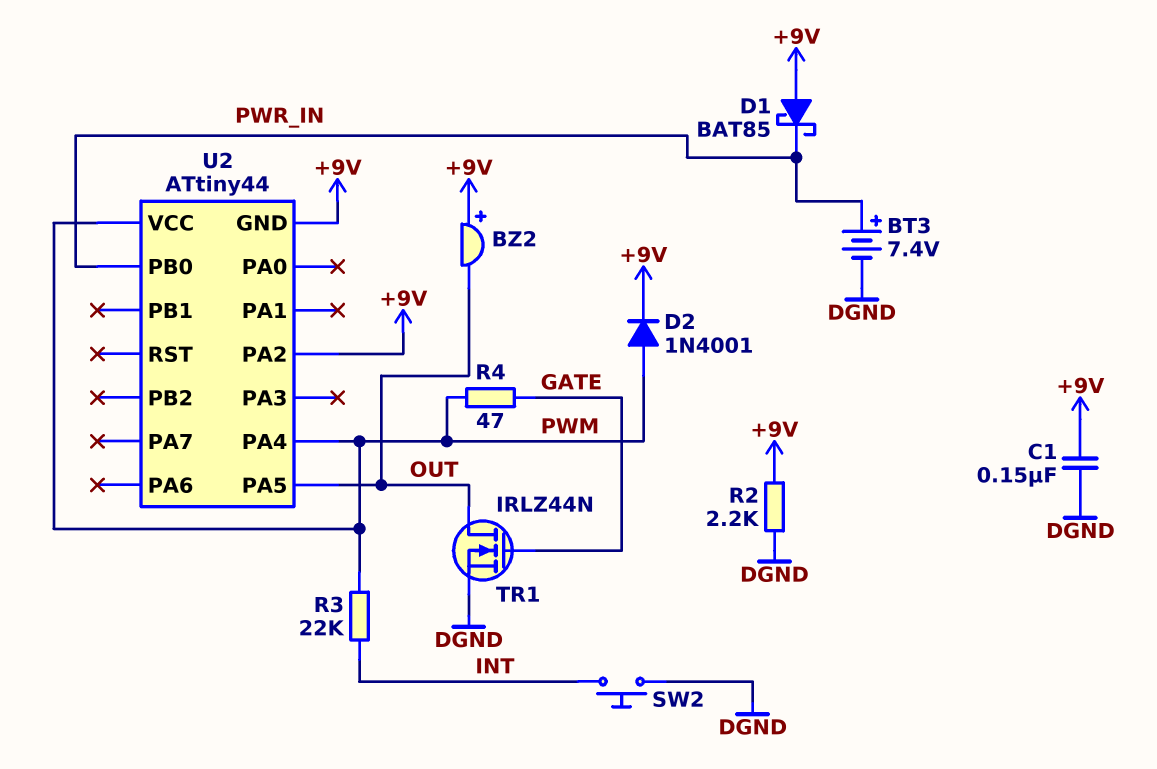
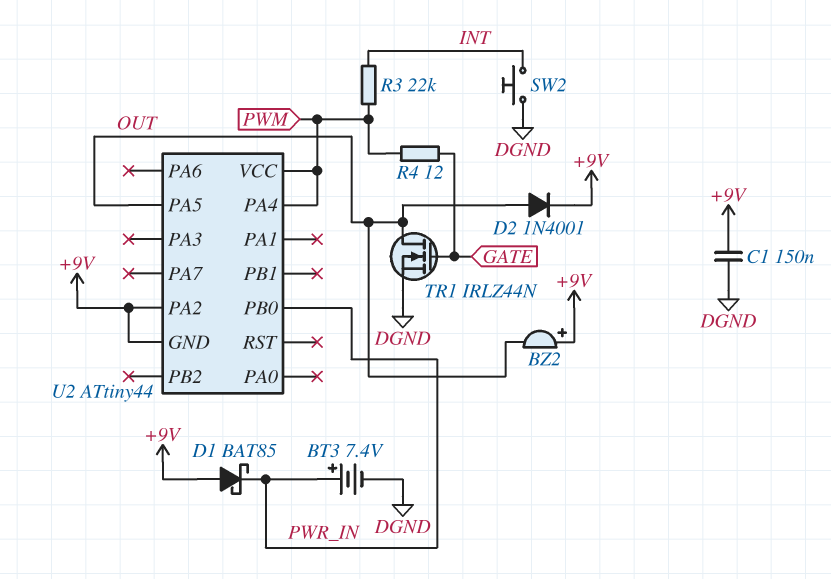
D2: diode 1N4001 (A PWM, K +9V) -> diode 1N4001 (A OUT, K +9V)
R2: 2.2k (+9V, DGND) -> none
R4: 47 (GATE, PWM) -> 12 (GATE, PWM)

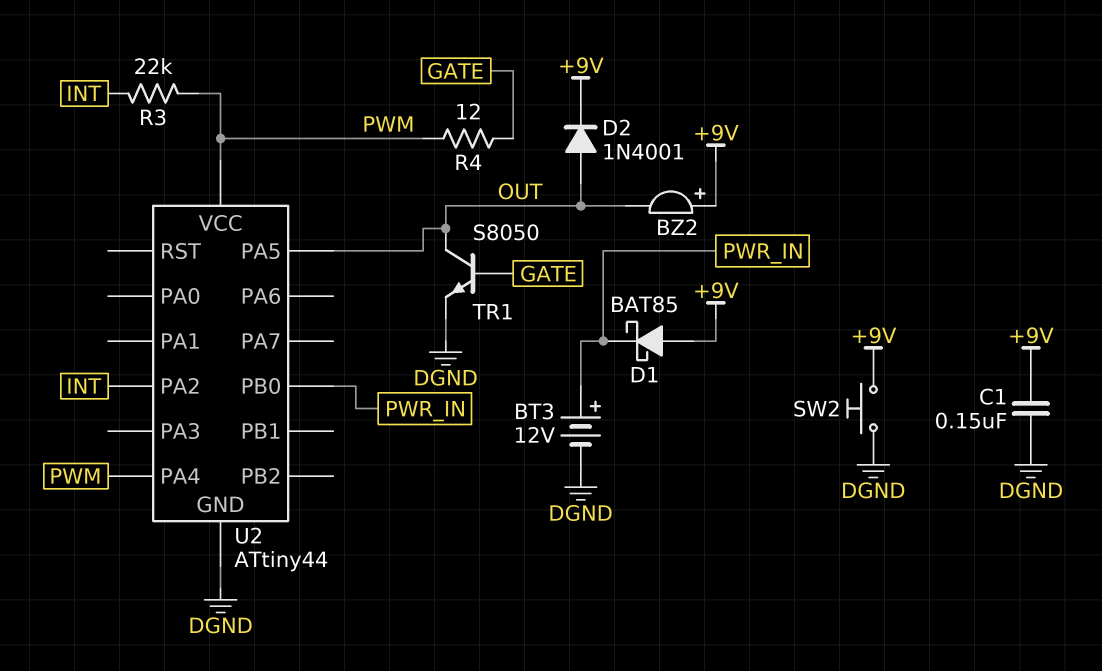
BT3: 7.4V (plus PWR_IN, minus DGND) -> 12V (plus PWR_IN, minus DGND)
SW2: button (DGND, INT) -> button (+9V, DGND)
TR1: NMOS IRLZ44N (G GATE, D OUT, S DGND) -> NPN S8050 (B GATE, C OUT, E DGND)
U2 pin GND: +9V -> DGND
U2 pin PA2: +9V -> INT

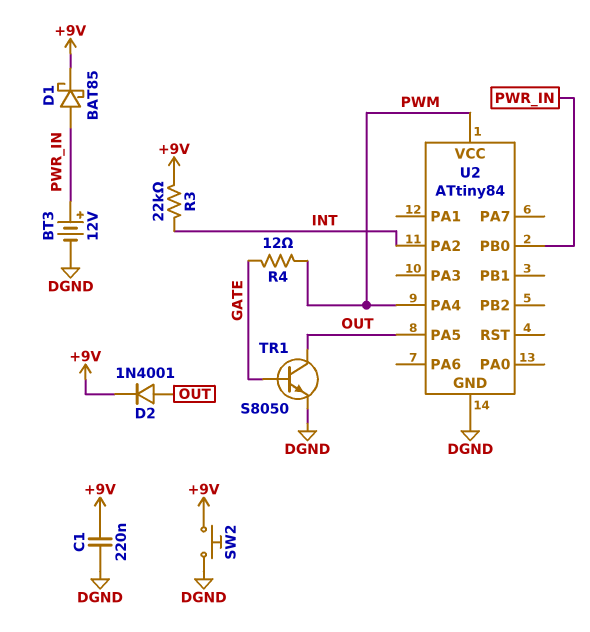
BZ2: buzzer (plus +9V, minus OUT) -> none
C1: 150nF (+9V, DGND) -> 220nF (+9V, DGND)
D1: schottky BAT85 (A +9V, K PWR_IN) -> schottky BAT85 (A PWR_IN, K +9V)
R3: 22k (INT, PWM) -> 22k (+9V, INT)
U2: ATtiny44 -> ATtiny84

